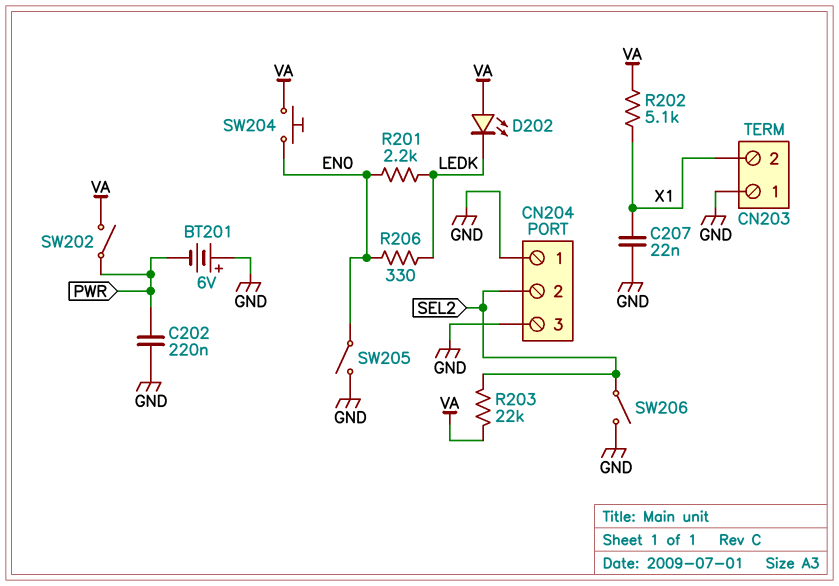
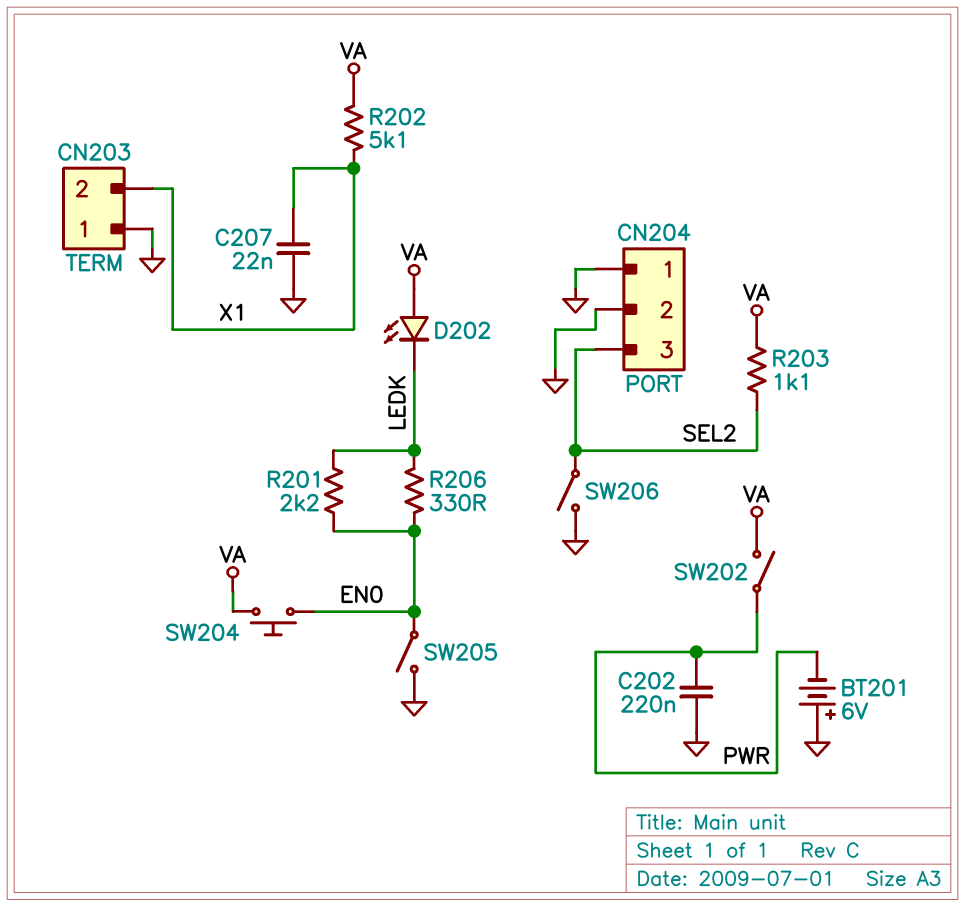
CN204 pin 2: SEL2 -> GND
CN204 pin 3: GND -> SEL2
R203: 22k (SEL2, VA) -> 1.1k (SEL2, VA)

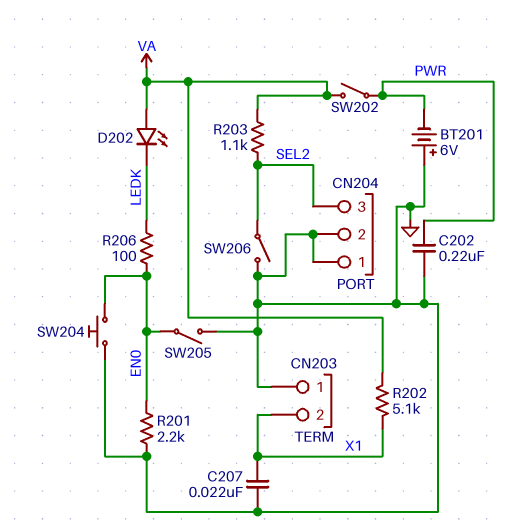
R201: 2.2k (EN0, LEDK) -> 2.2k (EN0, GND)
R206: 330 (EN0, LEDK) -> 100 (EN0, LEDK)
SW204: button (EN0, VA) -> button (EN0, GND)

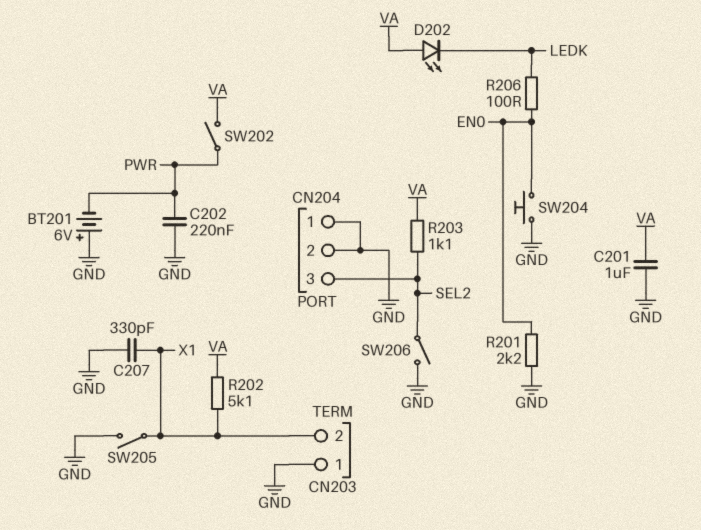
C201: none -> 1uF (GND, VA)
C207: 22nF (GND, X1) -> 330pF (GND, X1)
SW205: switch (EN0, GND) -> switch (GND, X1)

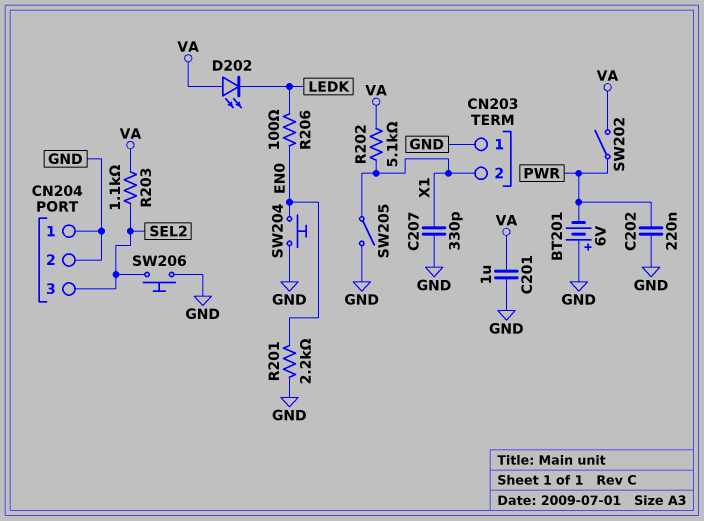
SW206: switch (GND, SEL2) -> button (GND, SEL2)

